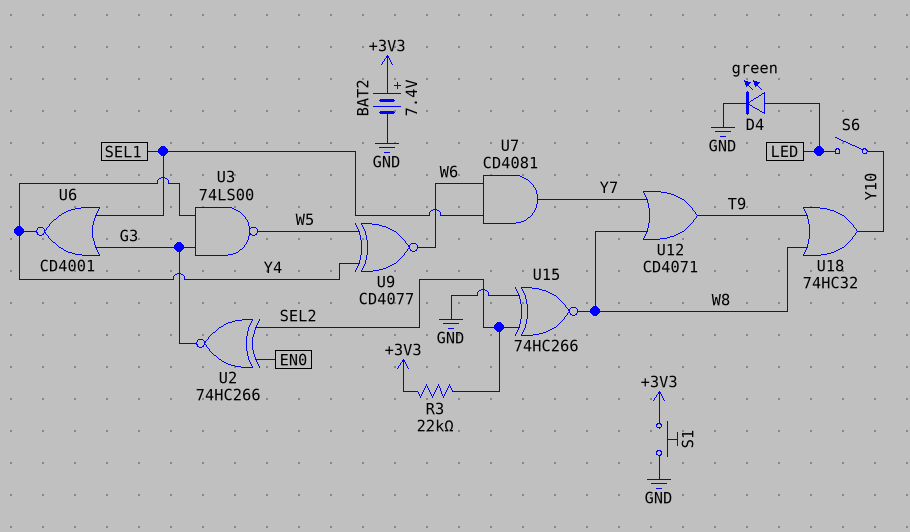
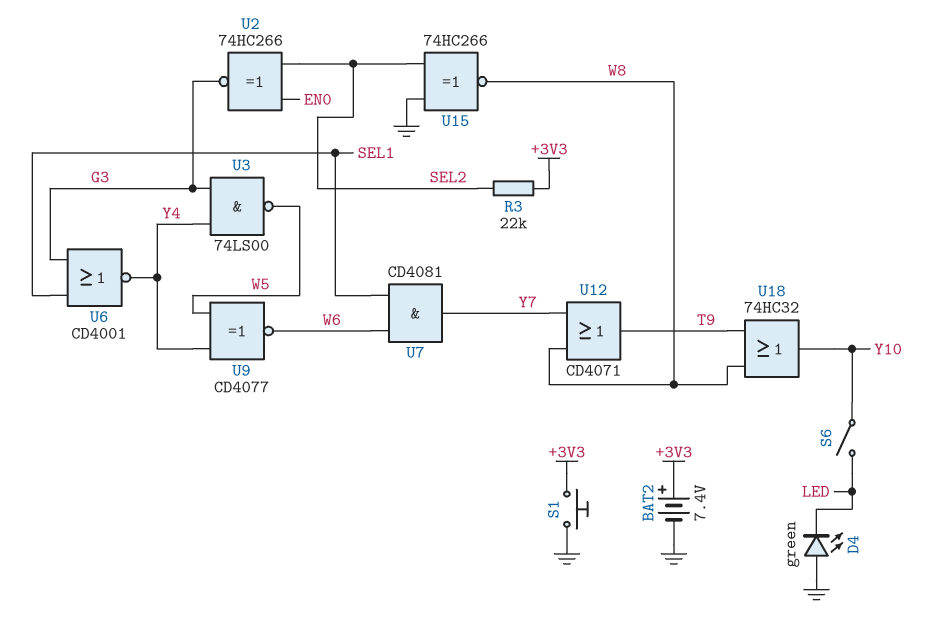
D4: LED green (A LED, K GND) -> LED green (A GND, K LED)

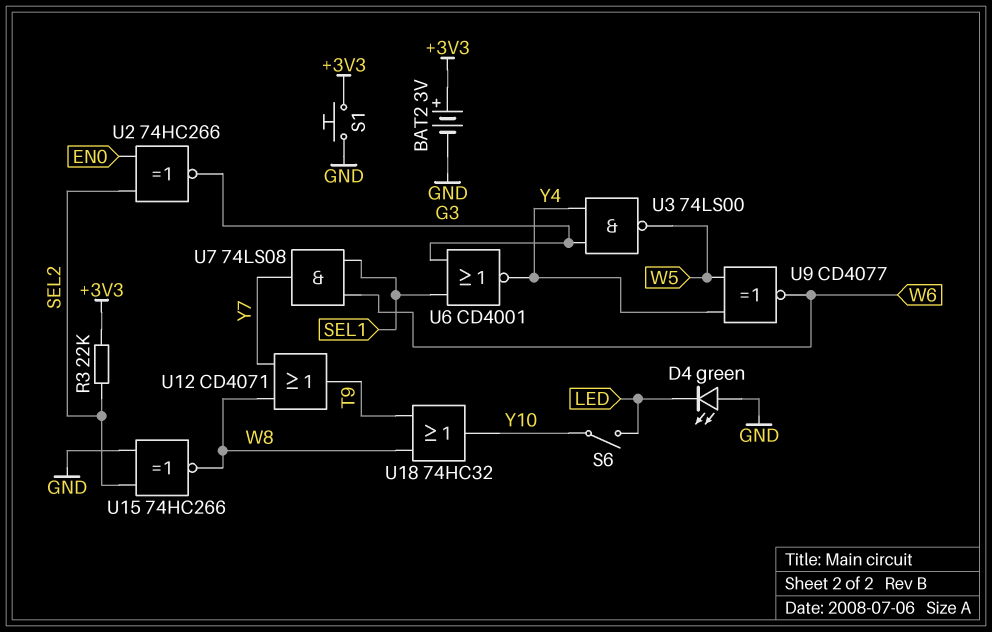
BAT2: 7.4V (plus +3V3, minus GND) -> 3V (plus +3V3, minus GND)
U7: AND CD4081 (in SEL1, in W6, out Y7) -> AND 74LS08 (in SEL1, in W6, out Y7)

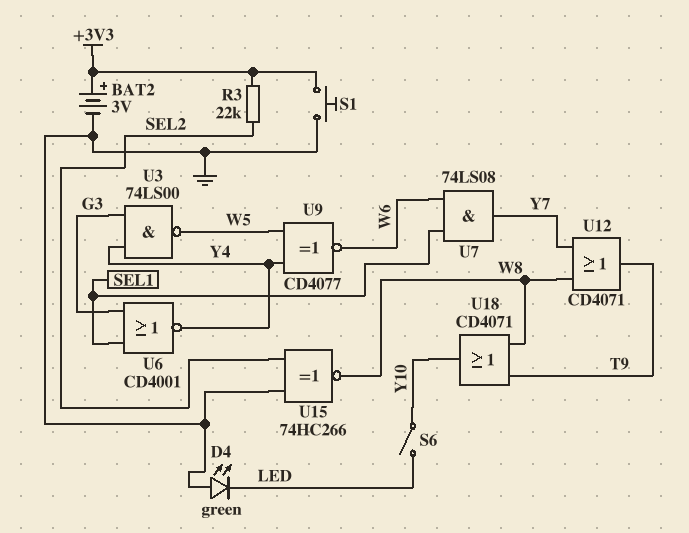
U2: XNOR 74HC266 (in EN0, in SEL2, out G3) -> none
U18: OR 74HC32 (in T9, in W8, out Y10) -> OR CD4071 (in T9, in W8, out Y10)

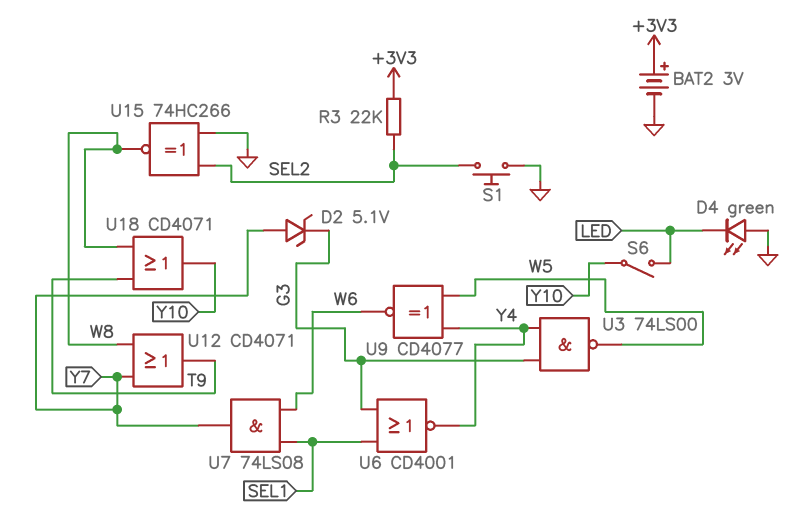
D2: none -> zener 5.1V (A Y7, K G3)
S1: button (+3V3, GND) -> button (GND, SEL2)

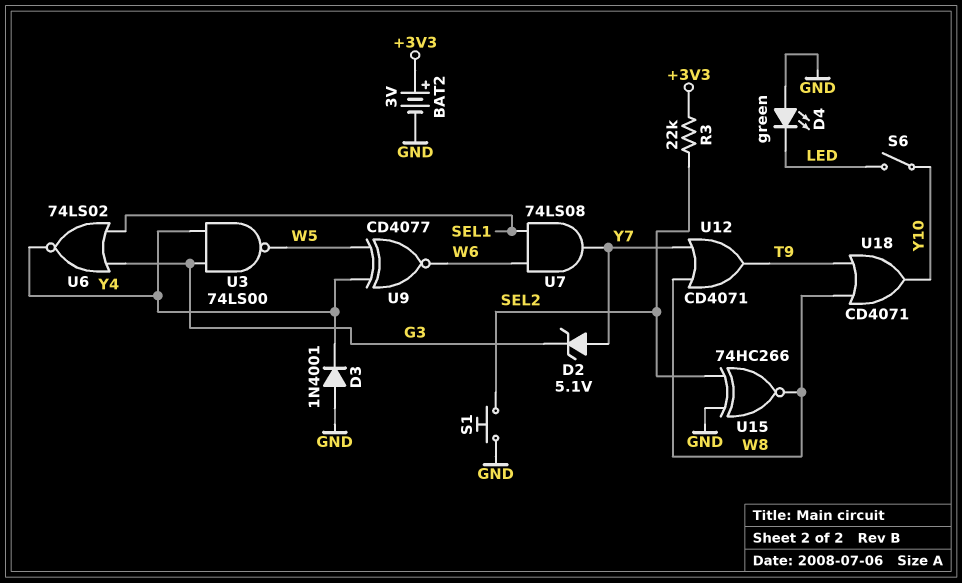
D3: none -> diode 1N4001 (A GND, K Y4)
U6: NOR CD4001 (in G3, in SEL1, out Y4) -> NOR 74LS02 (in G3, in SEL1, out Y4)

